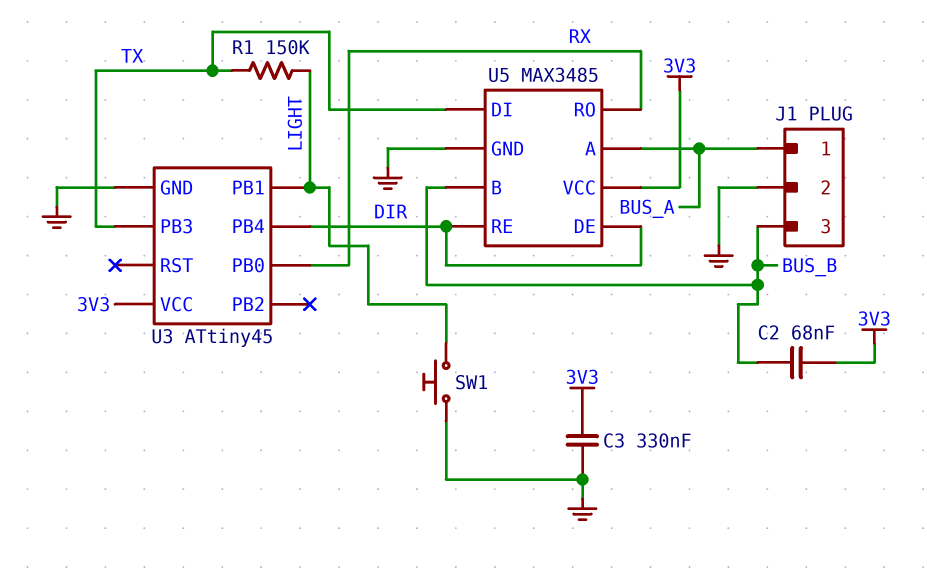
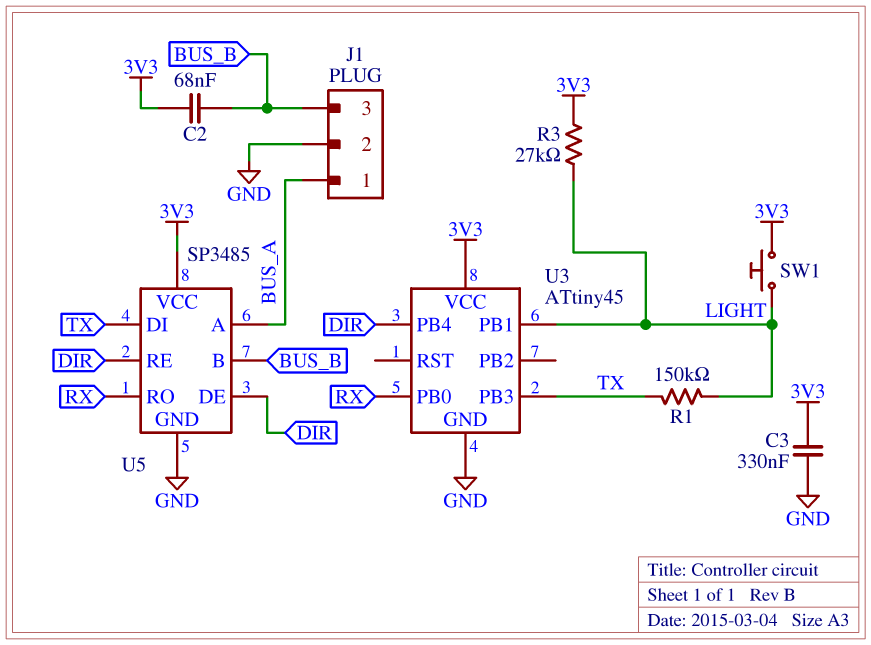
R3: none -> 27k (3V3, LIGHT)
SW1: button (GND, LIGHT) -> button (3V3, LIGHT)
U5: MAX3485 -> SP3485

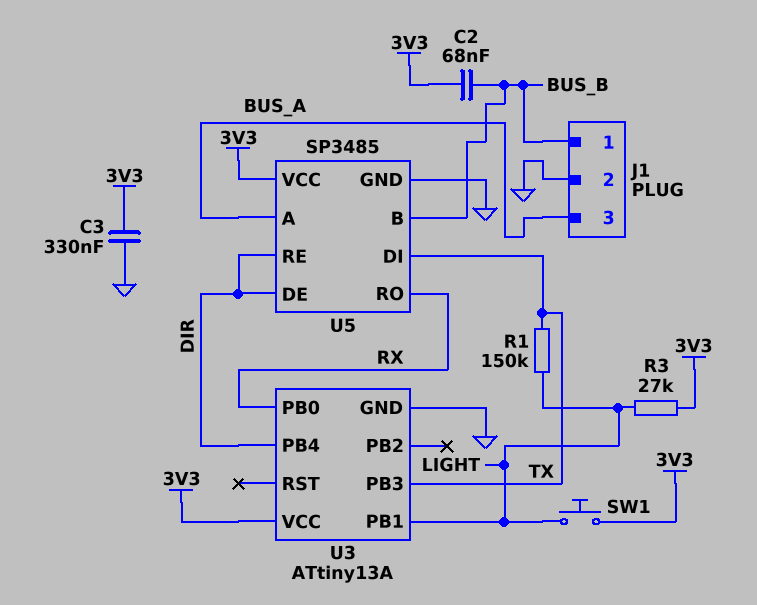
J1 pin 1: BUS_A -> BUS_B
J1 pin 3: BUS_B -> BUS_A
U3: ATtiny45 -> ATtiny13A

